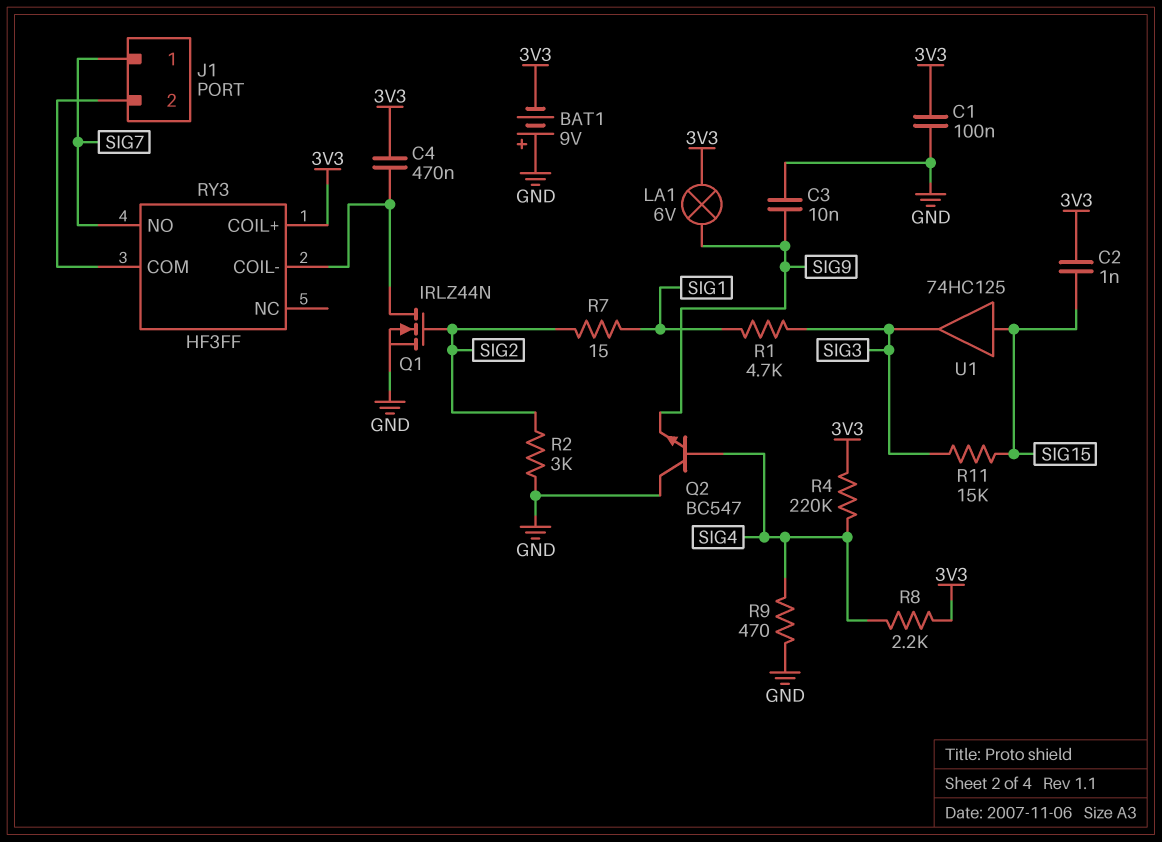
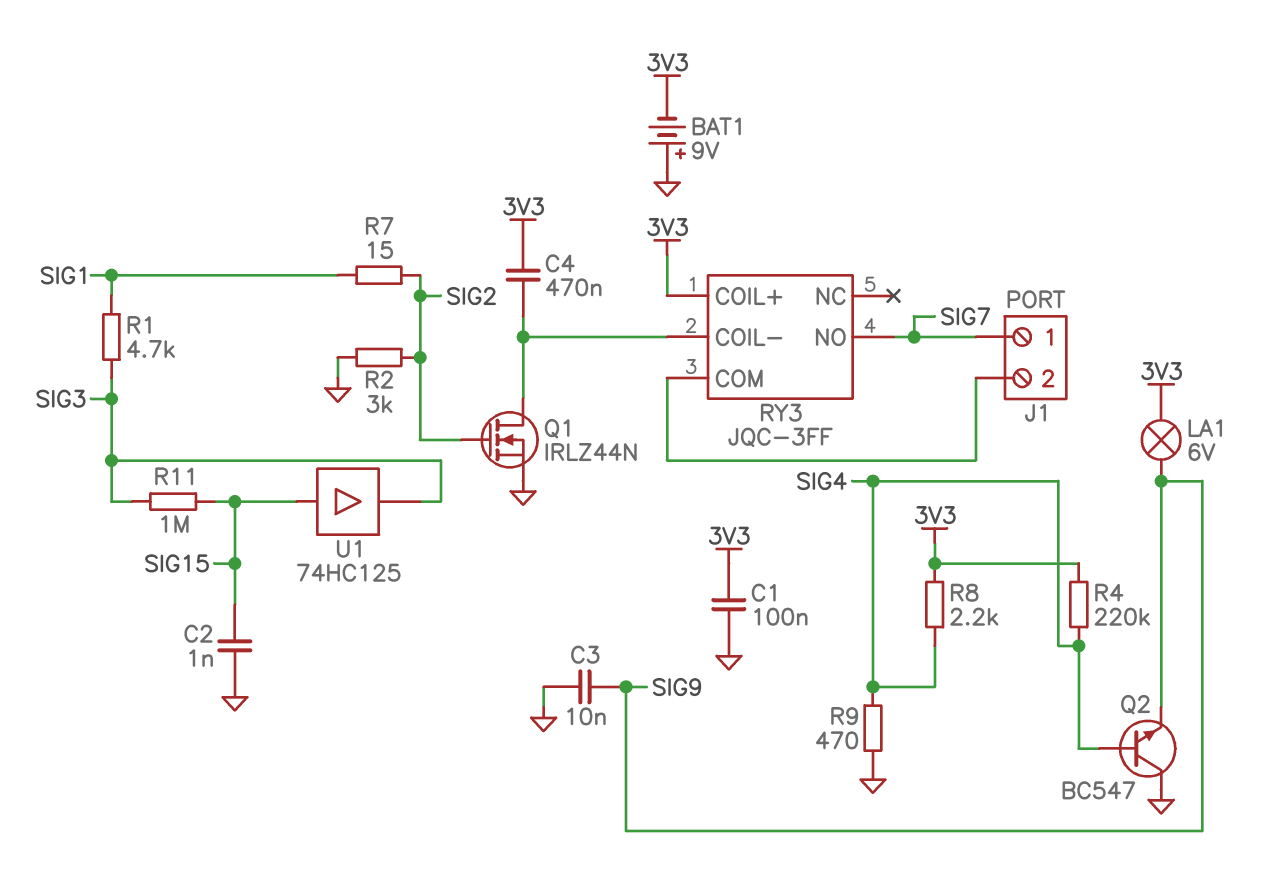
C2: 1nF (3V3, SIG15) -> 1nF (GND, SIG15)
R11: 15k (SIG3, SIG15) -> 1M (SIG3, SIG15)
RY3: HF3FF -> JQC-3FF

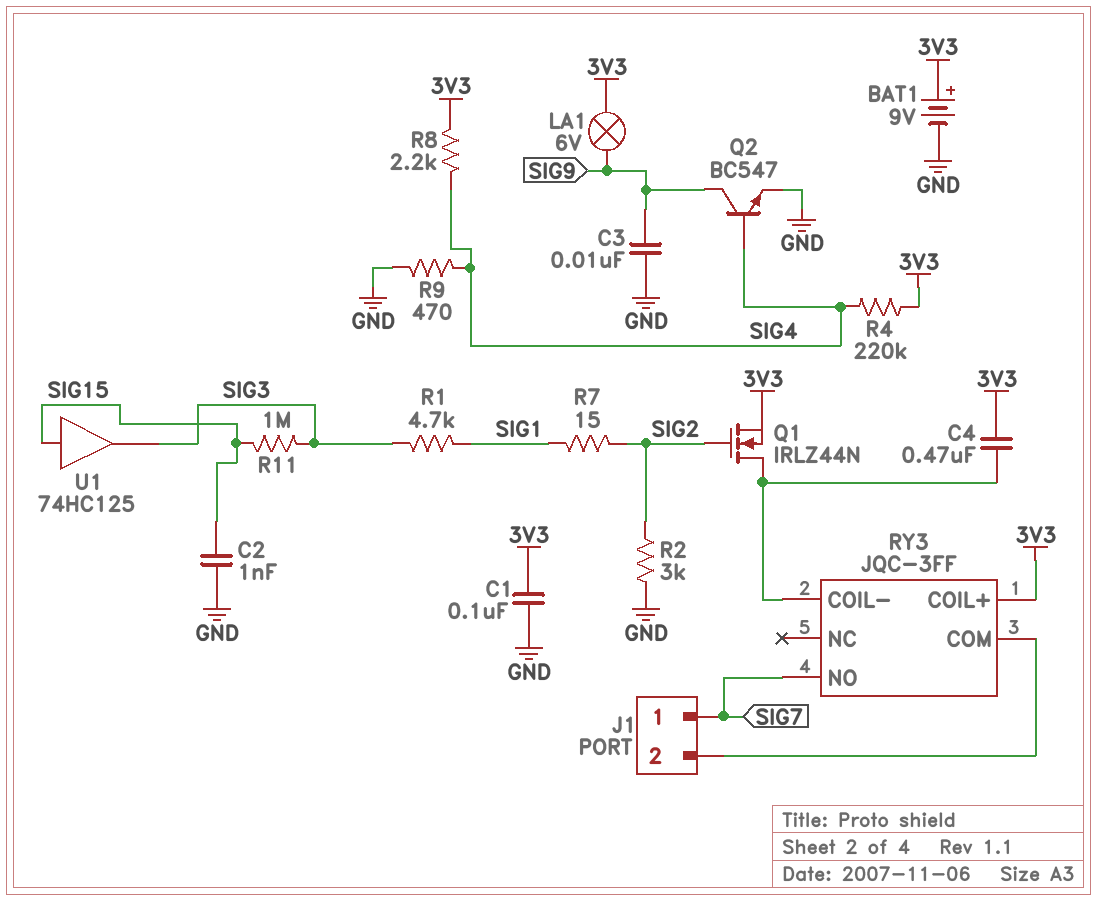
BAT1: 9V (plus GND, minus 3V3) -> 9V (plus 3V3, minus GND)
Q1: NMOS IRLZ44N (G SIG2, D RY3/COIL-, S GND) -> NMOS IRLZ44N (G SIG2, D RY3/COIL-, S 3V3)
Q2: NPN BC547 (B SIG4, C GND, E SIG9) -> NPN BC547 (B SIG4, C SIG9, E GND)

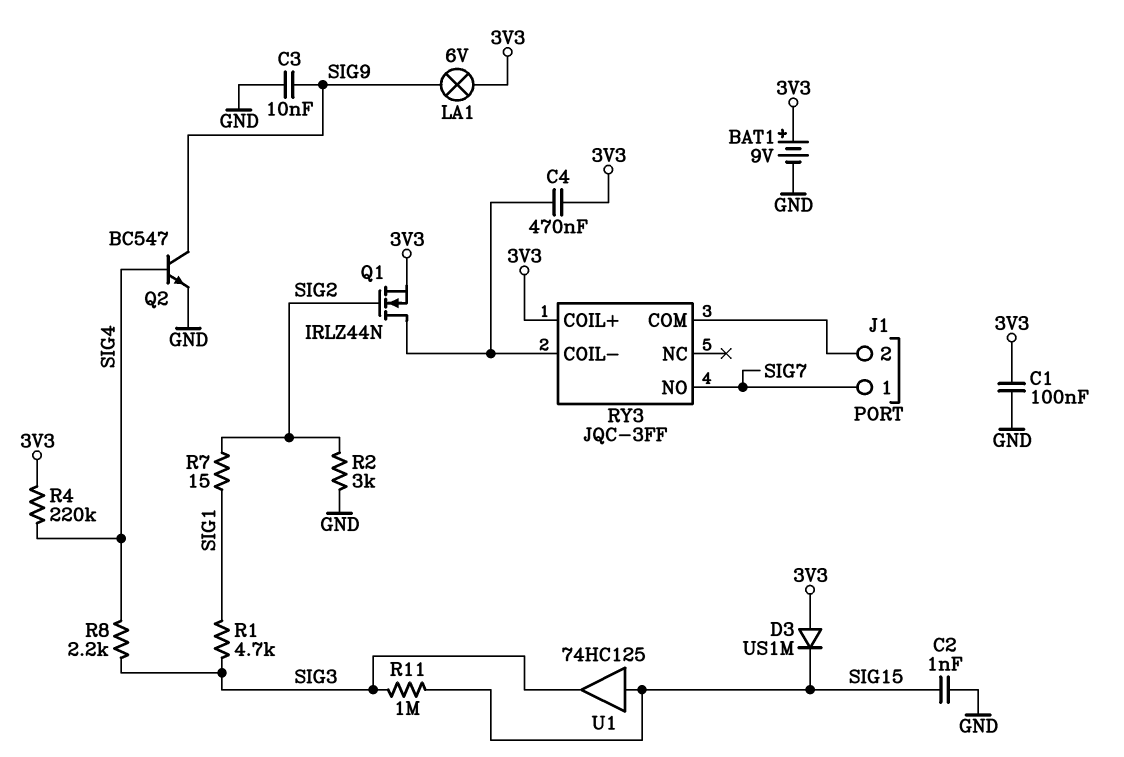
D3: none -> diode US1M (A 3V3, K SIG15)
R8: 2.2k (3V3, SIG4) -> 2.2k (SIG3, SIG4)
R9: 470 (GND, SIG4) -> none

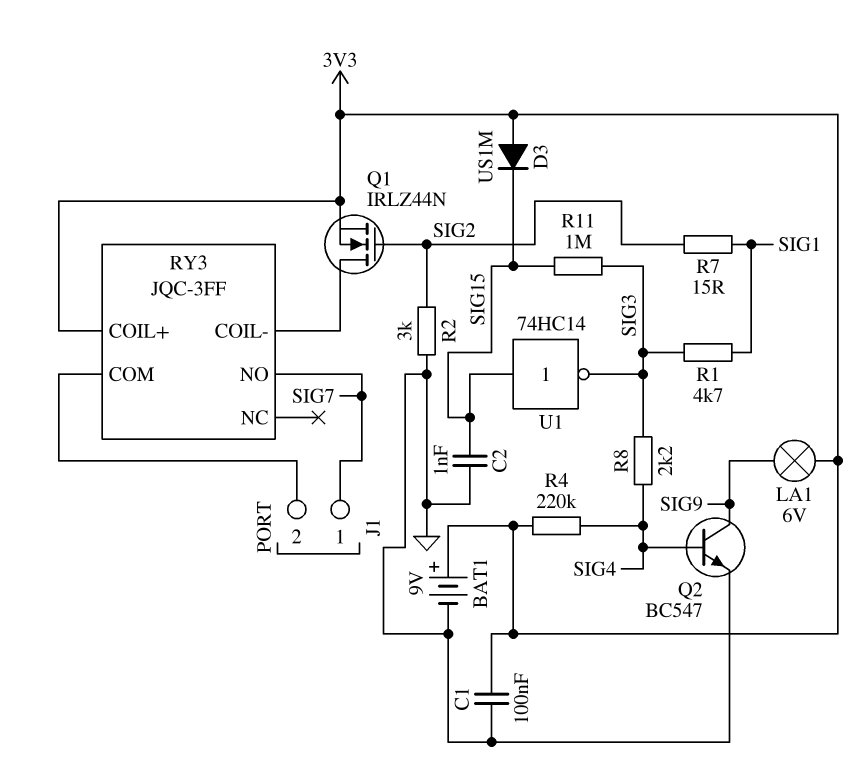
C3: 10nF (GND, SIG9) -> none
C4: 470nF (3V3, RY3/COIL-) -> none
U1: buffer 74HC125 (in SIG15, out SIG3) -> NOT 74HC14 (in SIG15, out SIG3)

